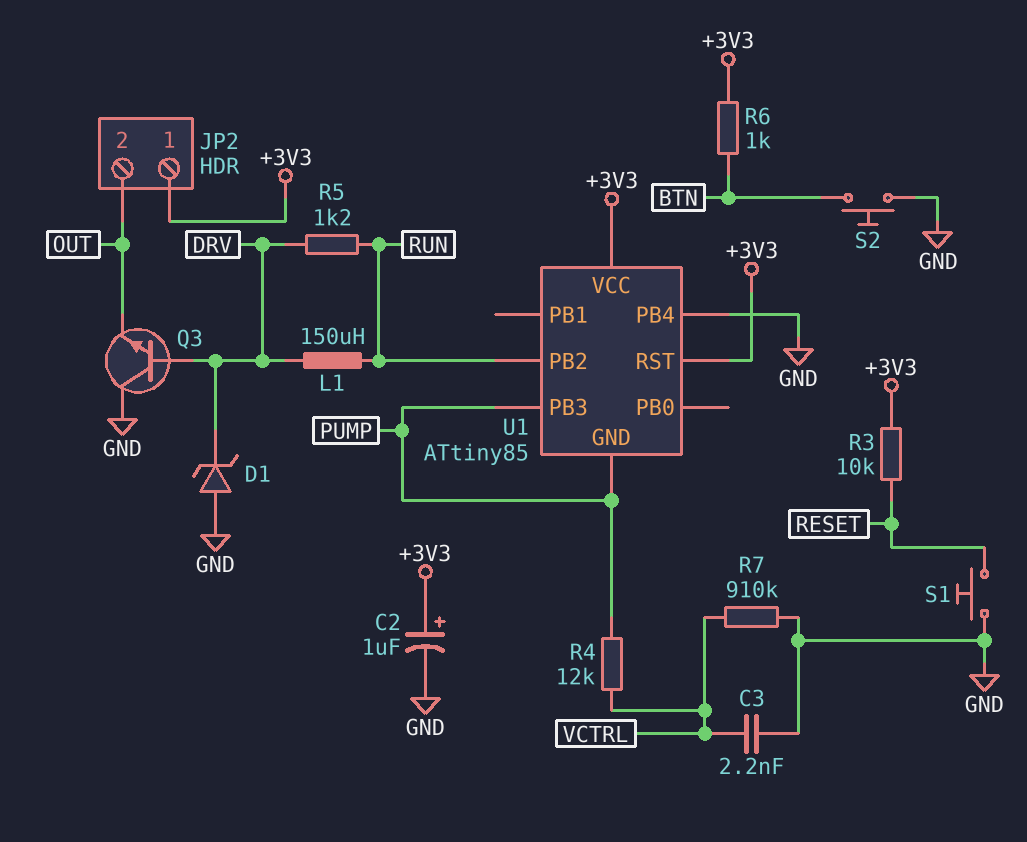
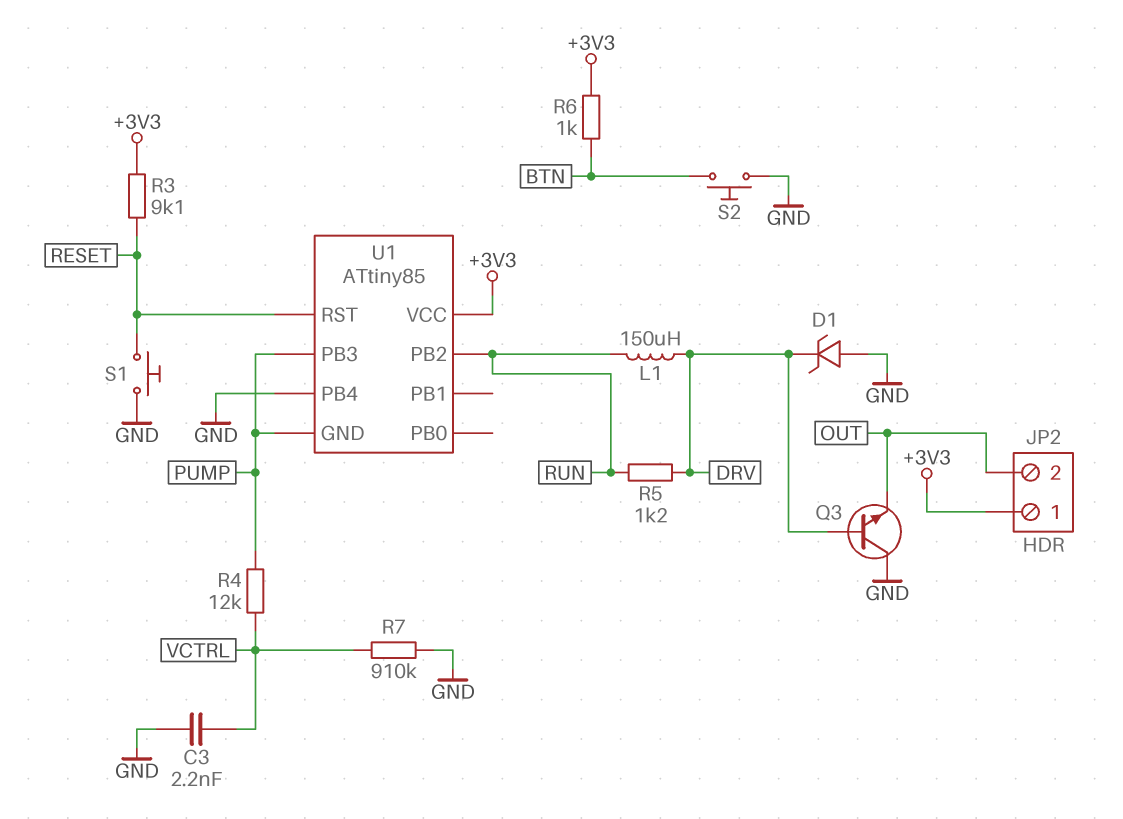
C2: 1uF (plus +3V3, minus GND) -> none
R3: 10k (+3V3, RESET) -> 9.1k (+3V3, RESET)
U1 pin RST: +3V3 -> RESET

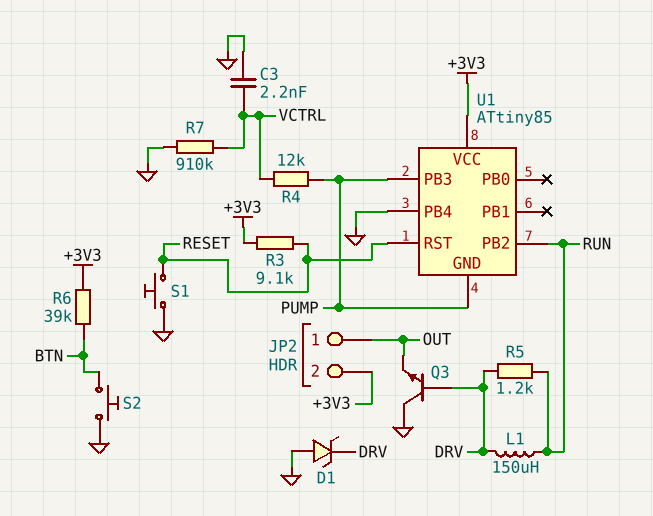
JP2 pin 1: +3V3 -> OUT
JP2 pin 2: OUT -> +3V3
R6: 1k (+3V3, BTN) -> 39k (+3V3, BTN)

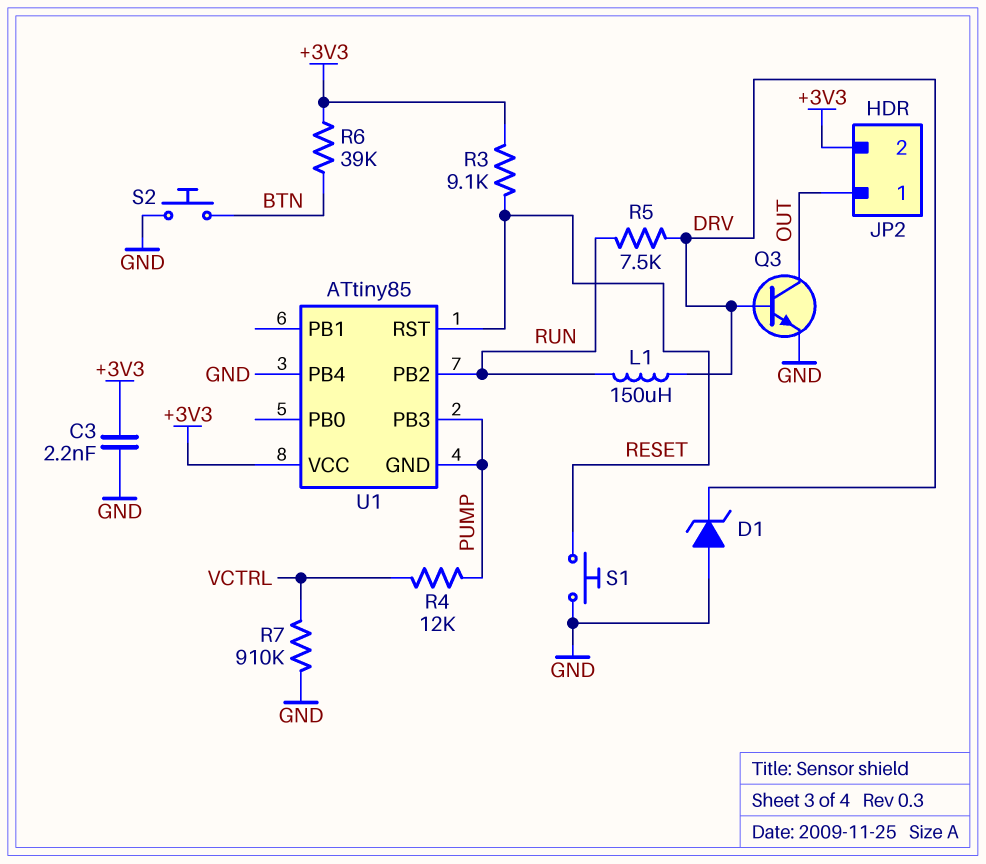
C3: 2.2nF (GND, VCTRL) -> 2.2nF (+3V3, GND)
Q3: NPN (B DRV, C GND, E OUT) -> NPN (B DRV, C OUT, E GND)
R5: 1.2k (DRV, RUN) -> 7.5k (DRV, RUN)

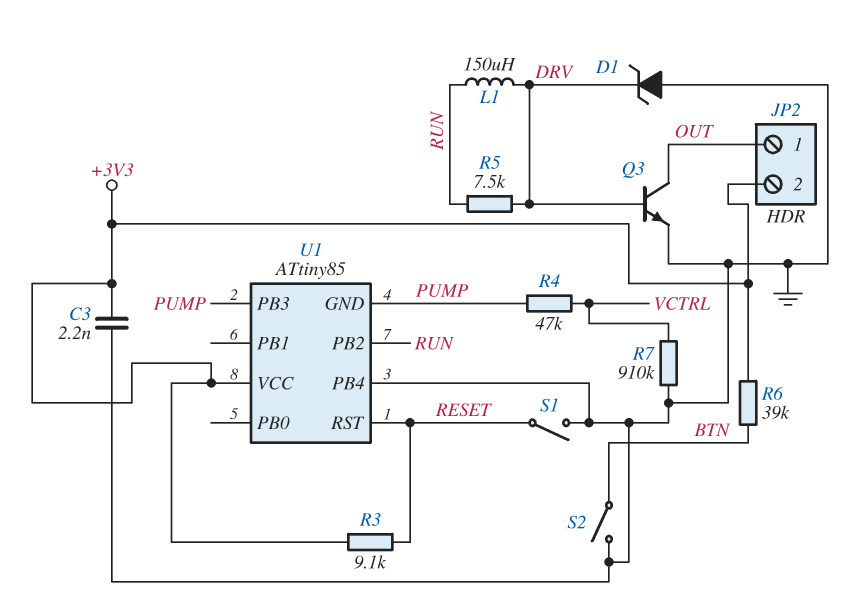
R4: 12k (PUMP, VCTRL) -> 47k (PUMP, VCTRL)
S1: button (GND, RESET) -> switch (GND, RESET)
S2: button (BTN, GND) -> switch (BTN, GND)

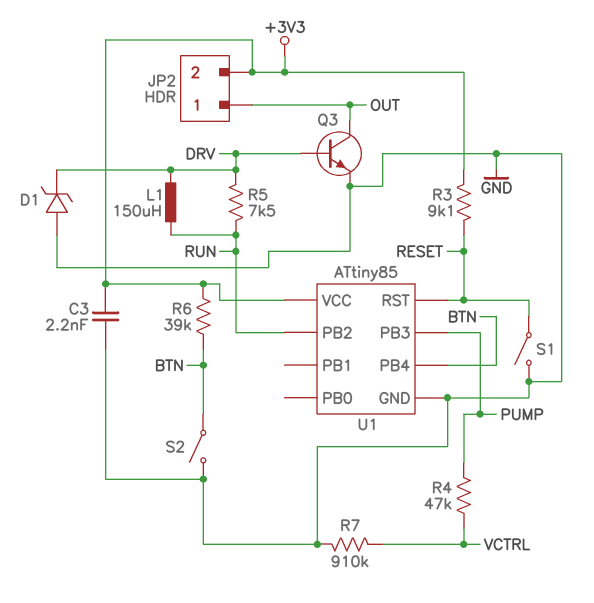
U1 pin GND: PUMP -> GND
U1 pin PB4: GND -> BTN

